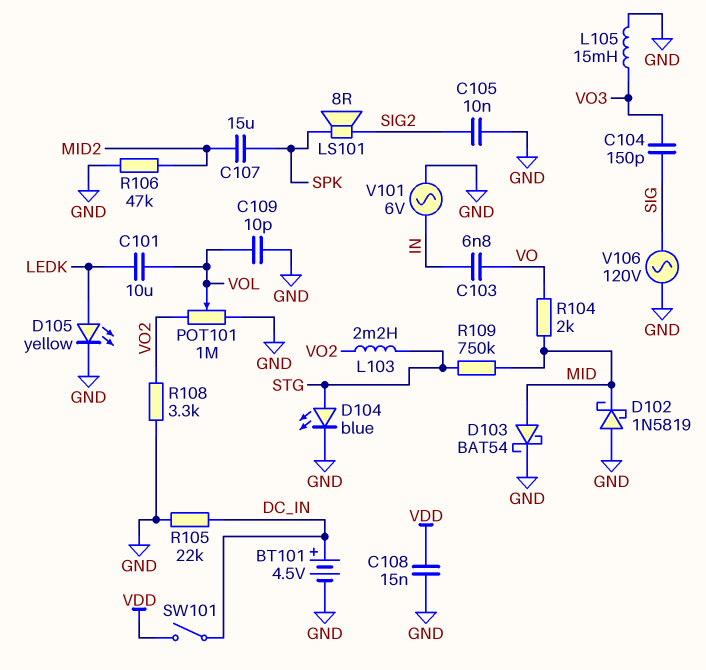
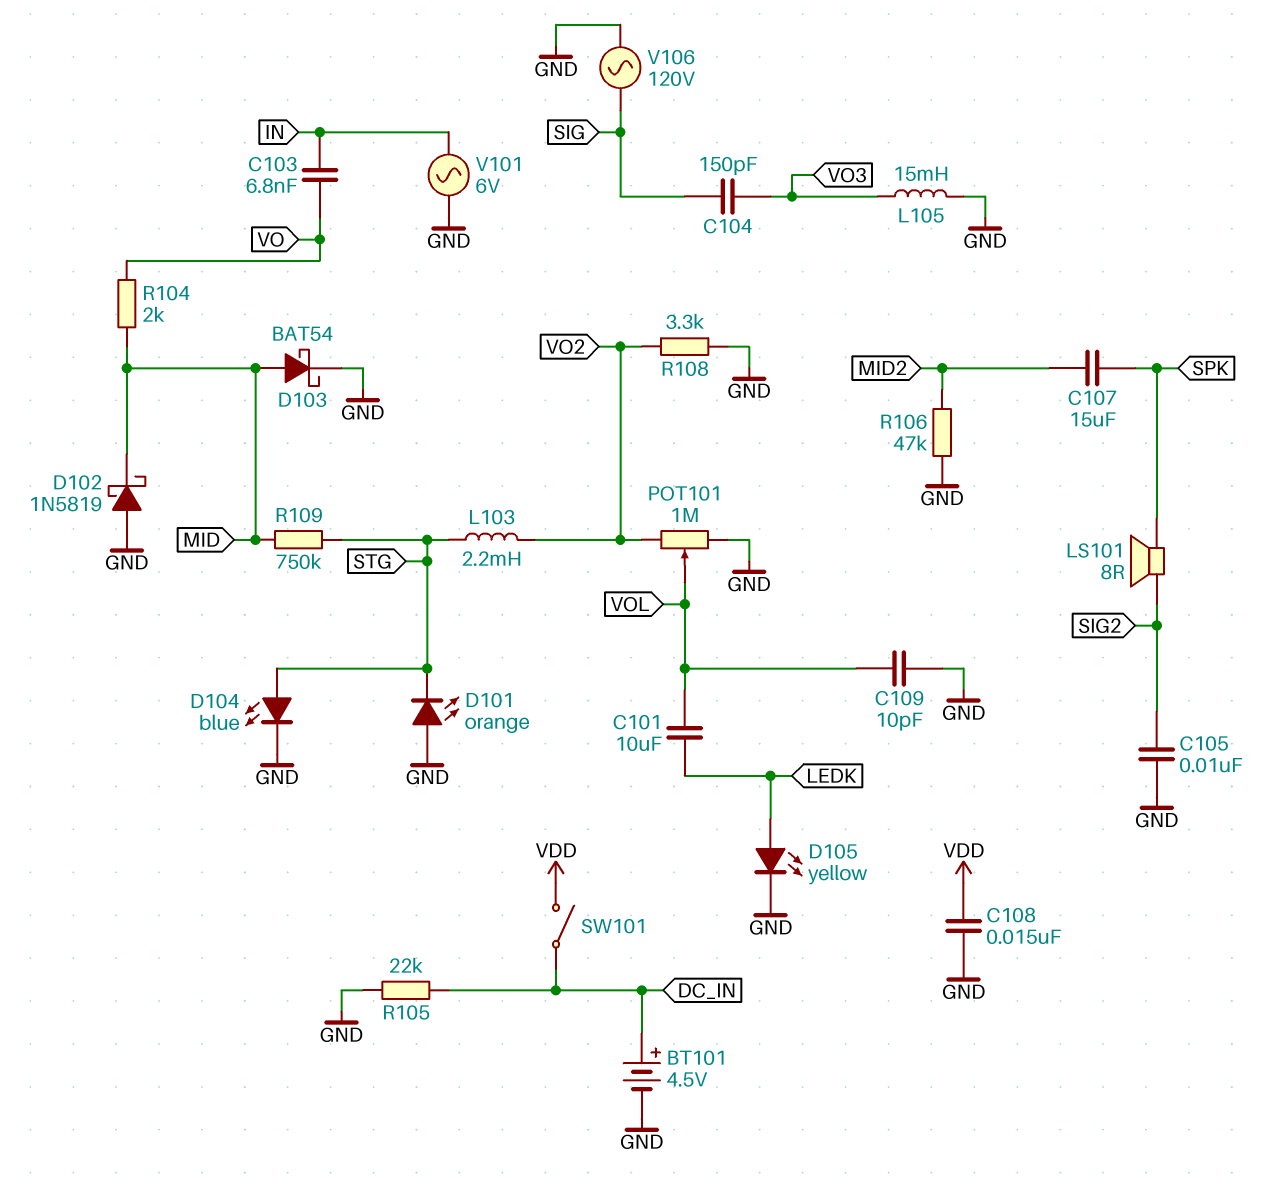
D101: none -> LED orange (A GND, K STG)

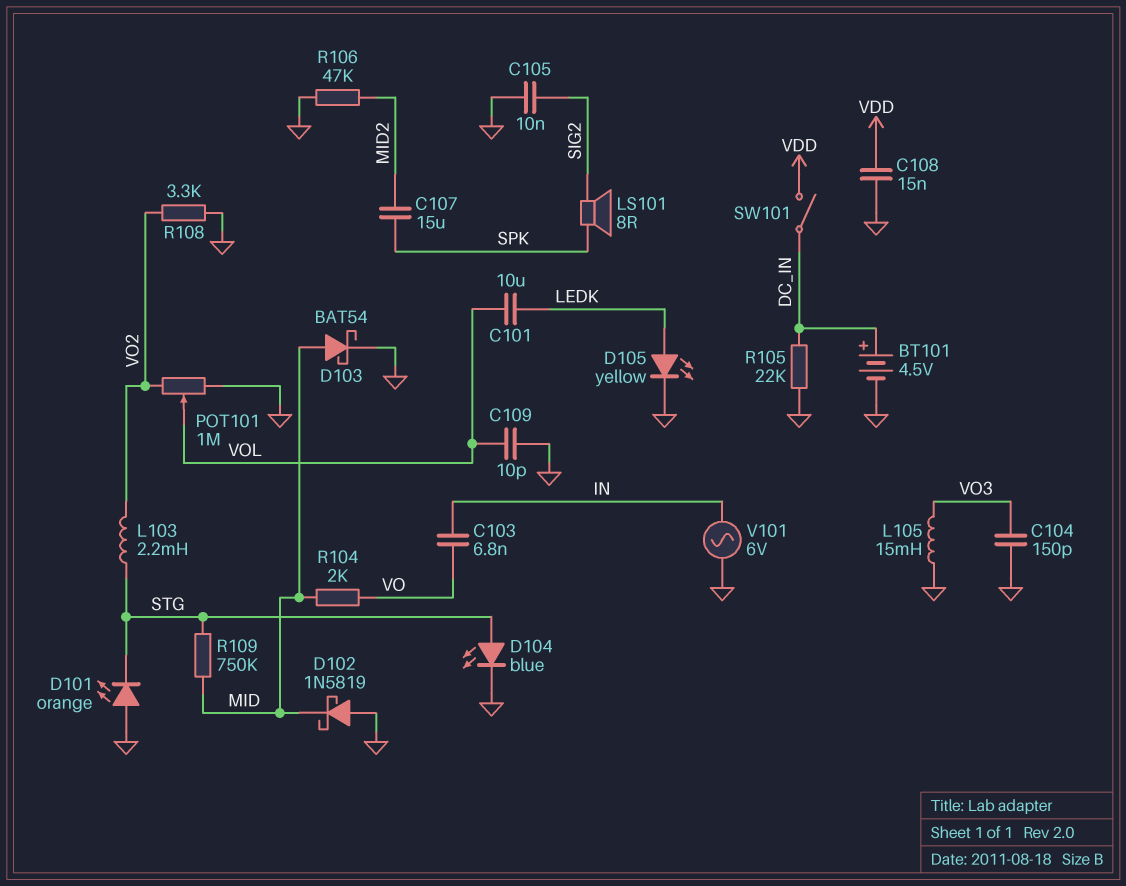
C104: 150pF (SIG, VO3) -> 150pF (GND, VO3)
V106: AC 120V (GND, SIG) -> none

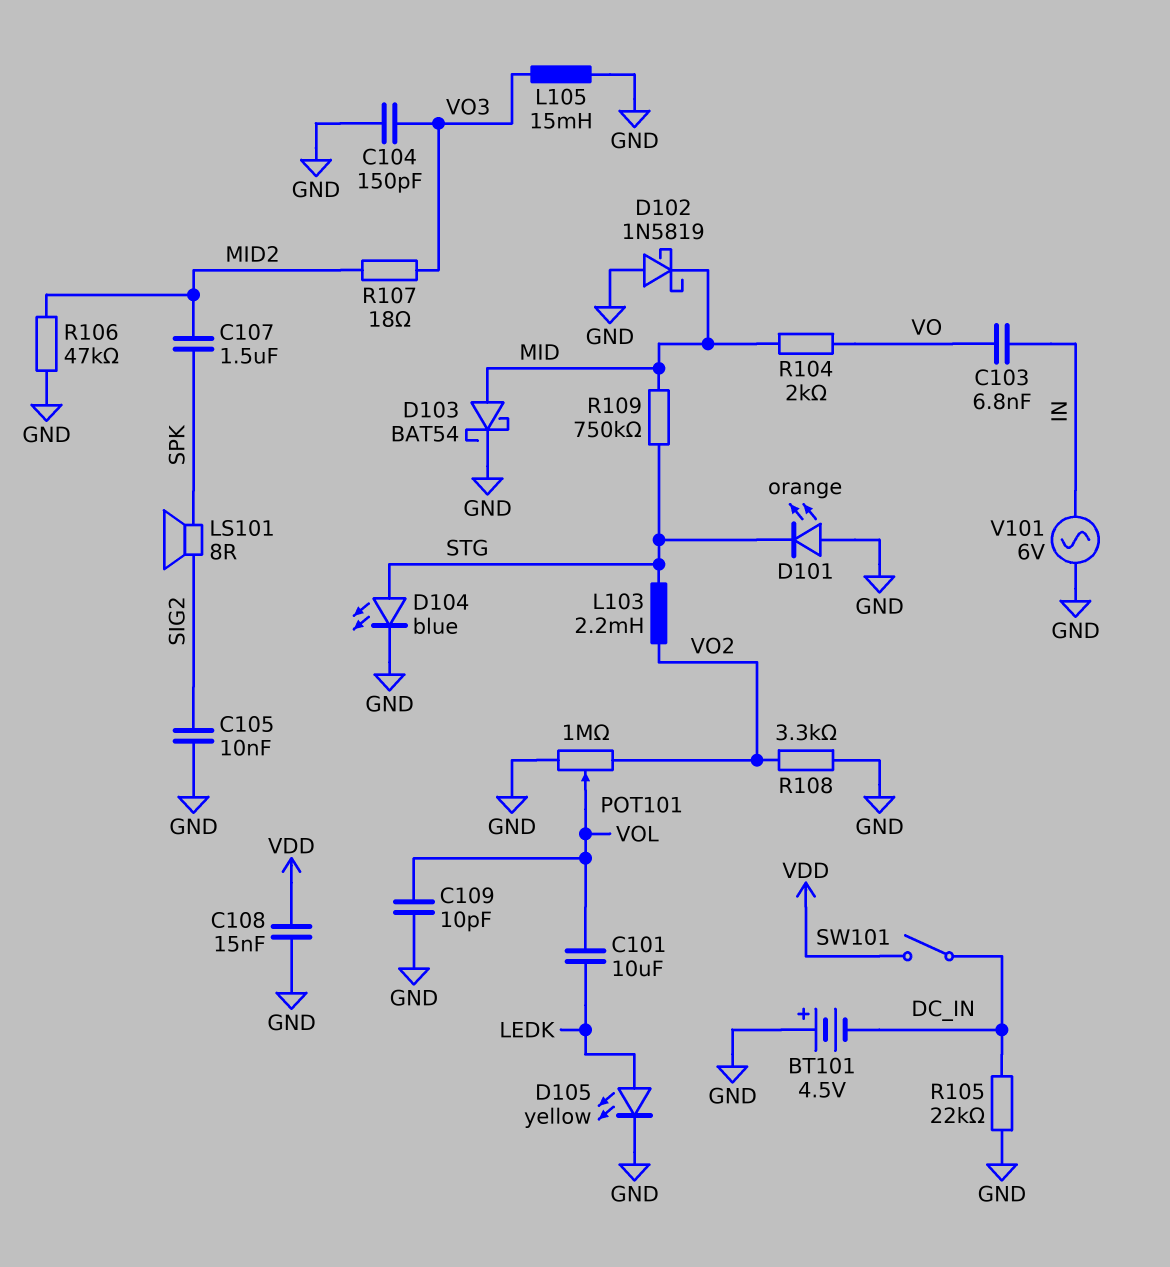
BT101: 4.5V (plus DC_IN, minus GND) -> 4.5V (plus GND, minus DC_IN)
C107: 15uF (MID2, SPK) -> 1.5uF (MID2, SPK)
R107: none -> 18 (MID2, VO3)

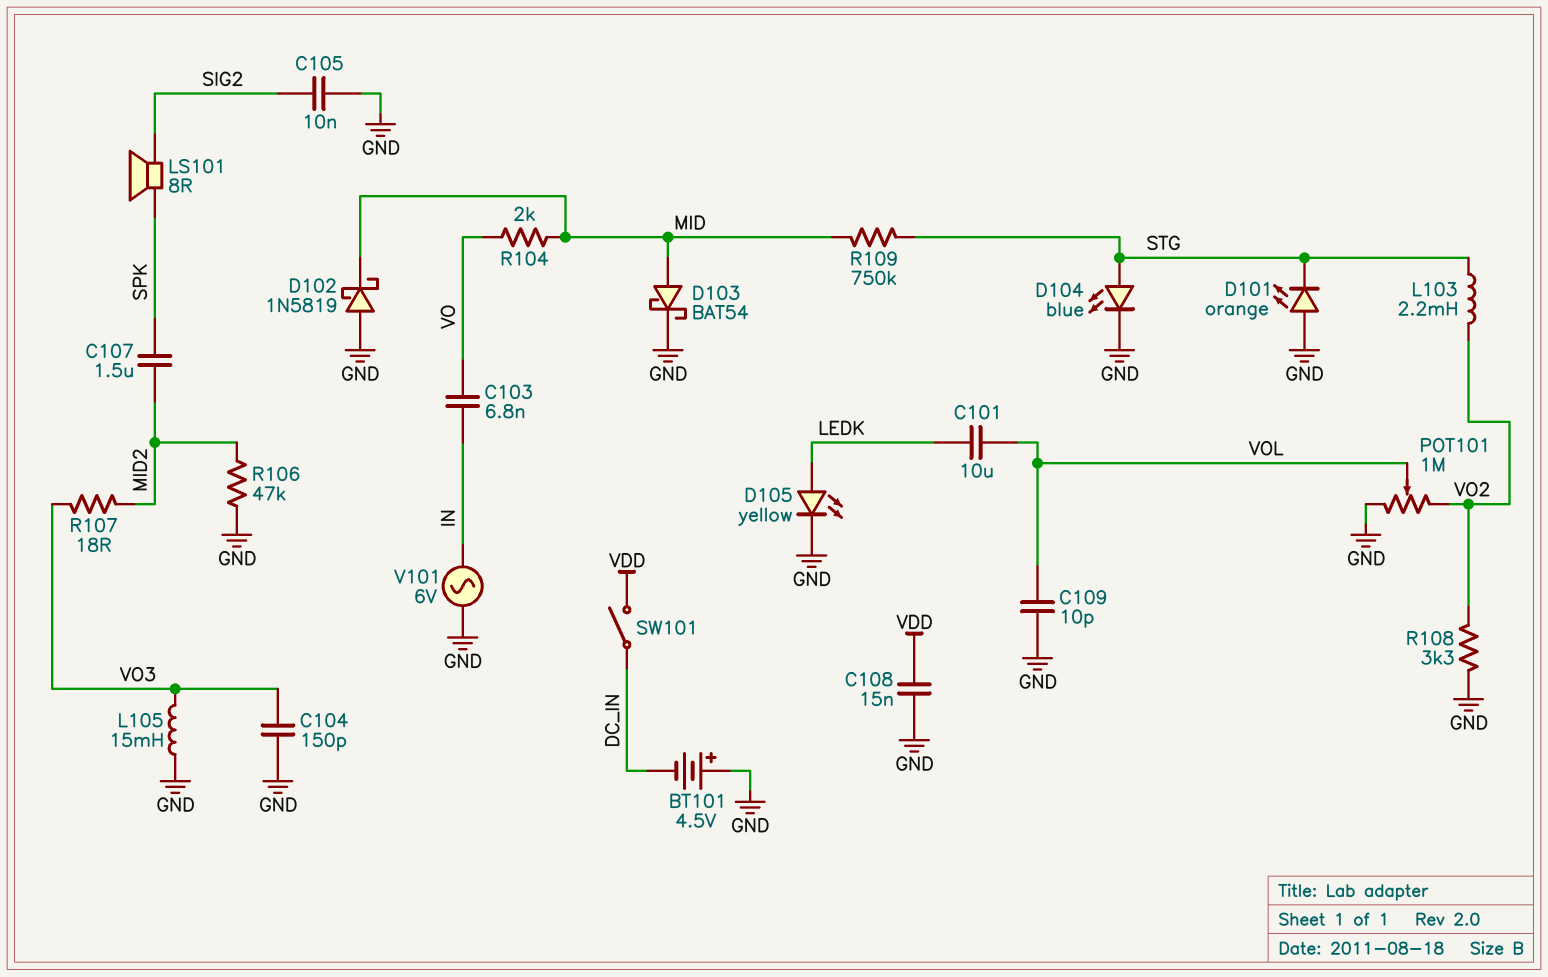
R105: 22k (DC_IN, GND) -> none

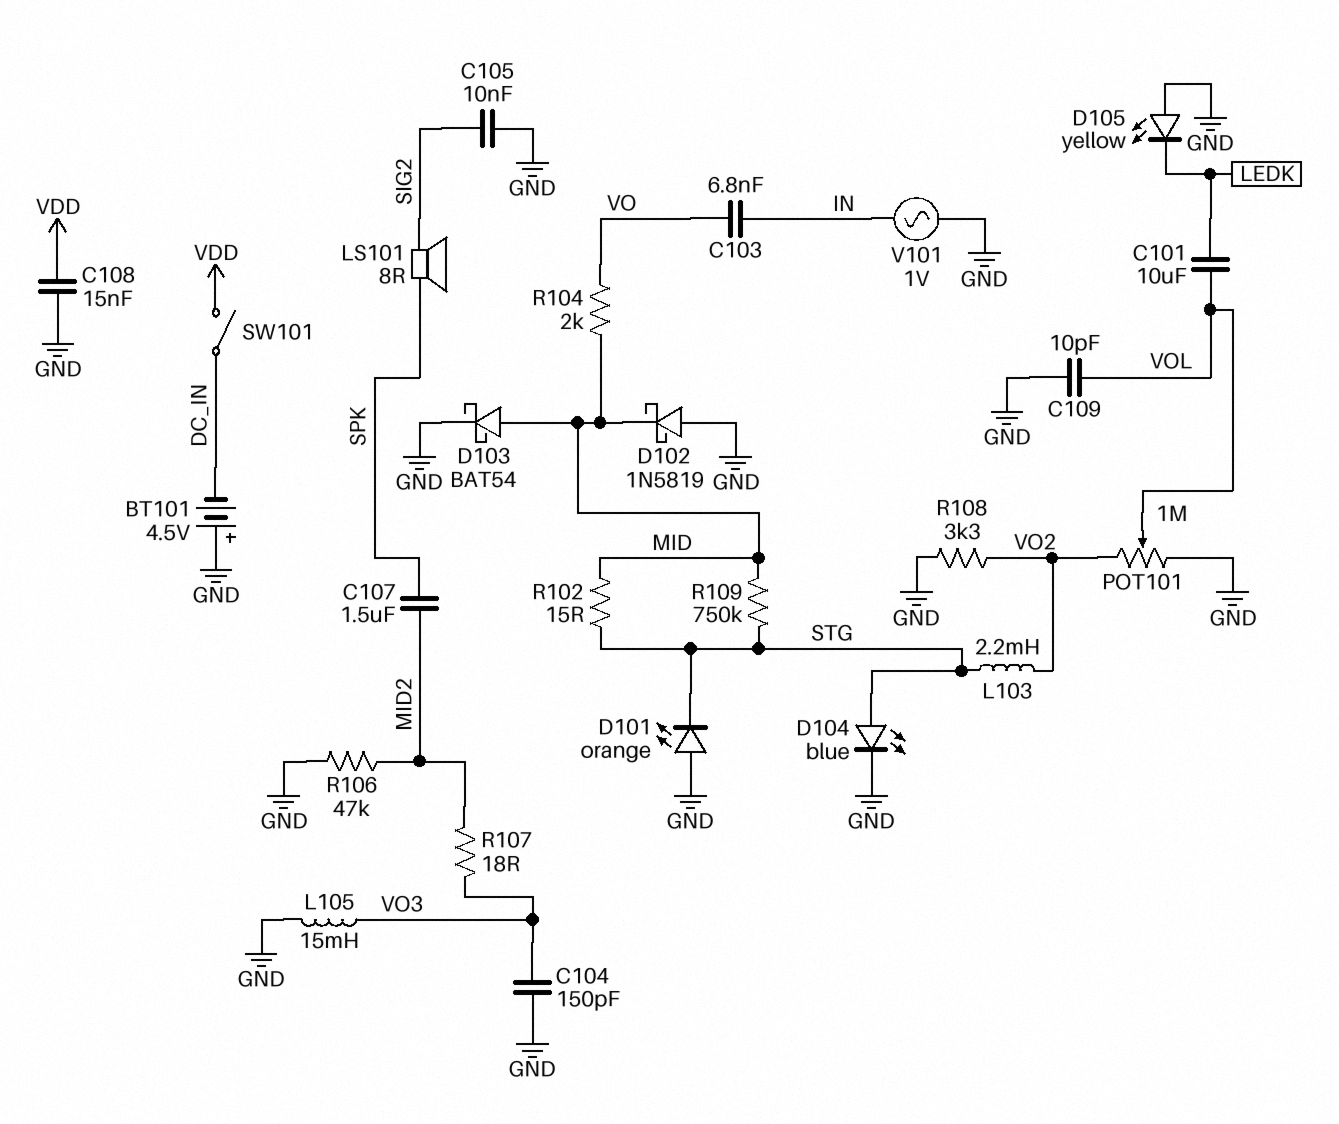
D105: LED yellow (A LEDK, K GND) -> LED yellow (A GND, K LEDK)
R102: none -> 15 (MID, STG)
V101: AC 6V (GND, IN) -> AC 1V (GND, IN)

